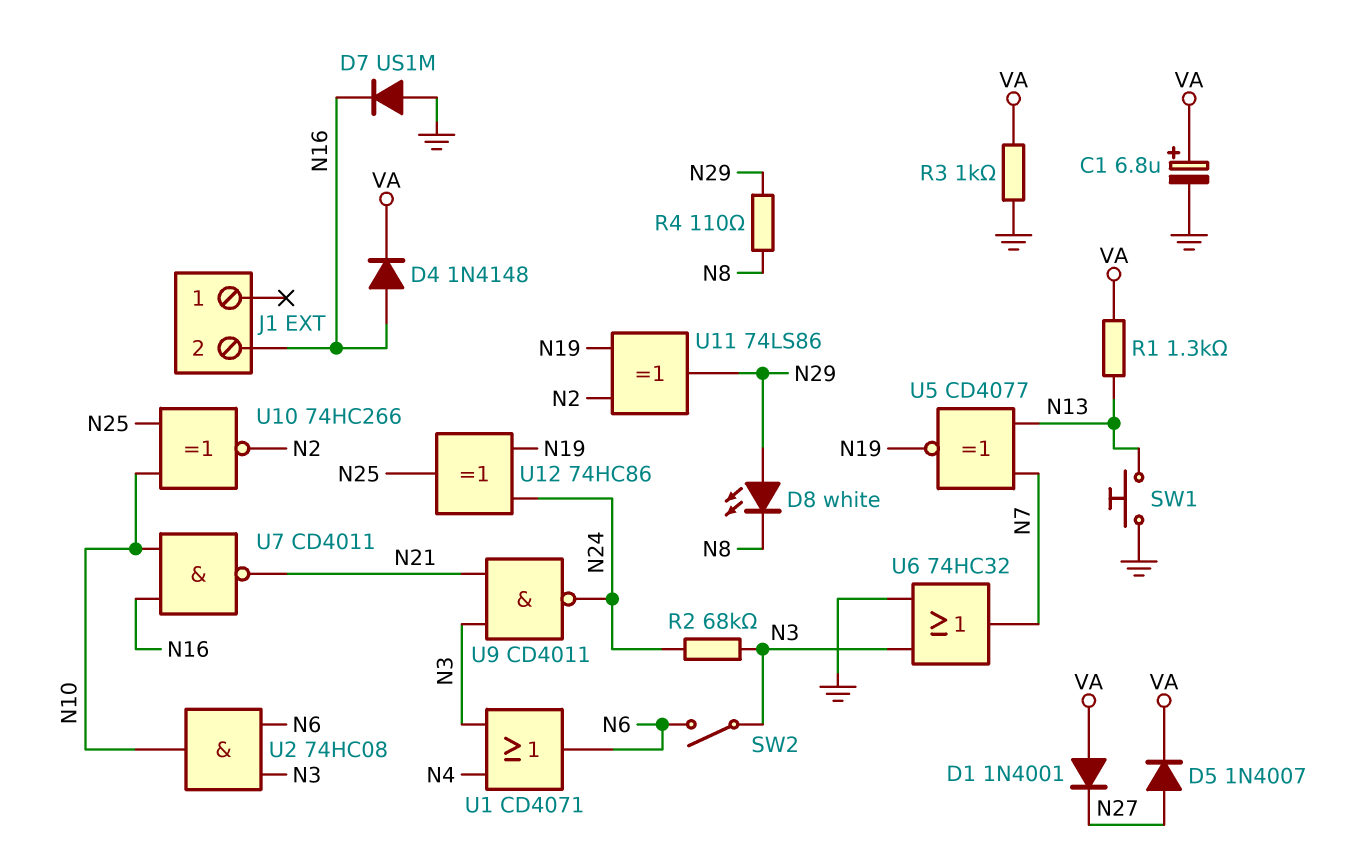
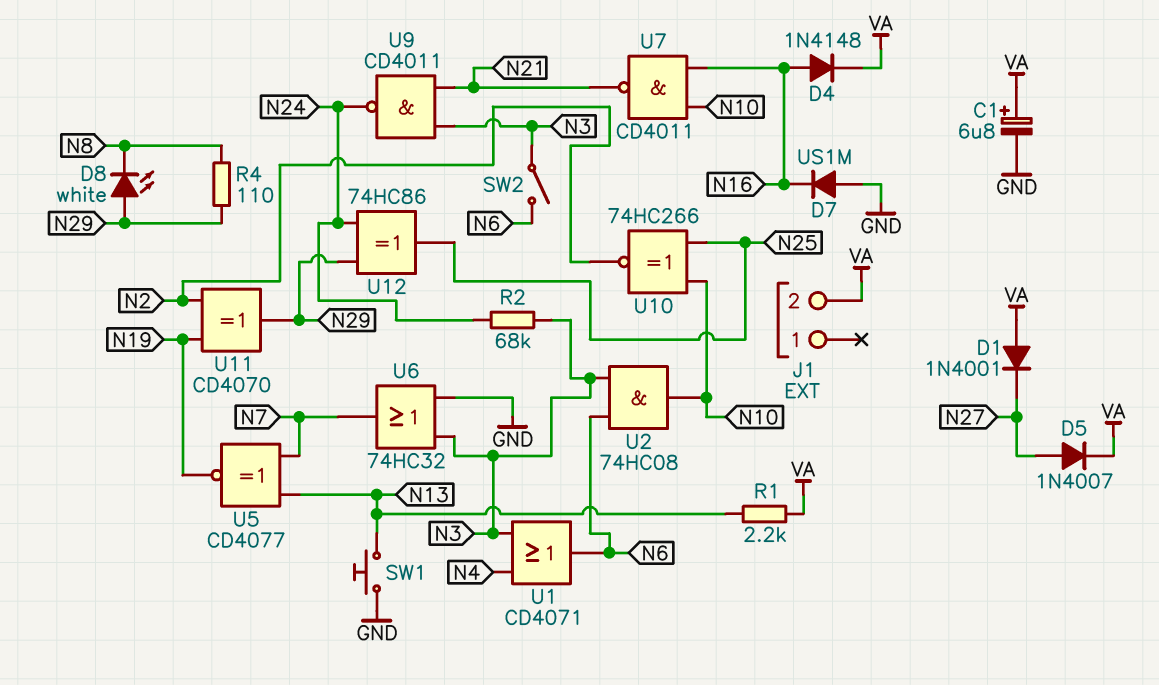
J1 pin 2: N16 -> VA
R1: 1.3k (N13, VA) -> 2.2k (N13, VA)
R3: 1k (GND, VA) -> none
U11: XOR 74LS86 (in N2, in N19, out N29) -> XOR CD4070 (in N2, in N19, out N29)
U12: XOR 74HC86 (in N19, in N24, out N25) -> XOR 74HC86 (in N24, in N29, out N25)

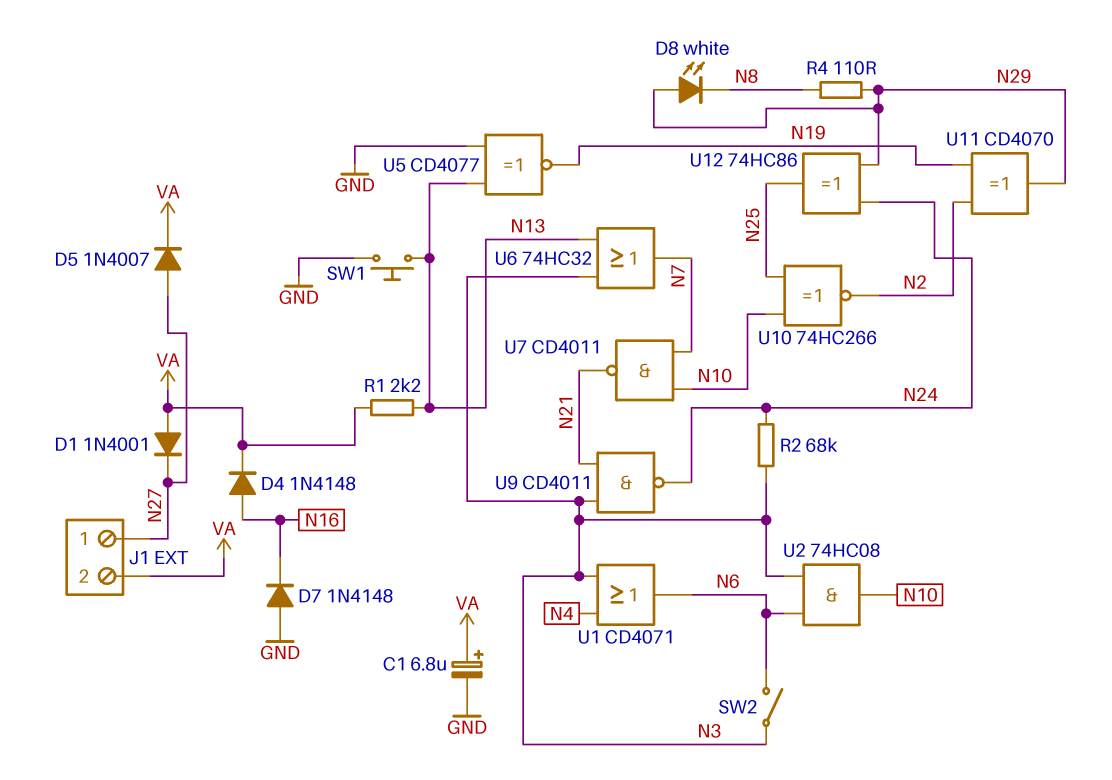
D7: diode US1M (A GND, K N16) -> diode 1N4148 (A GND, K N16)
J1 pin 1: none -> N27
U5: XNOR CD4077 (in N7, in N13, out N19) -> XNOR CD4077 (in GND, in N13, out N19)
U6: OR 74HC32 (in GND, in N3, out N7) -> OR 74HC32 (in N3, in N13, out N7)
U7: NAND CD4011 (in N10, in N16, out N21) -> NAND CD4011 (in N7, in N10, out N21)

